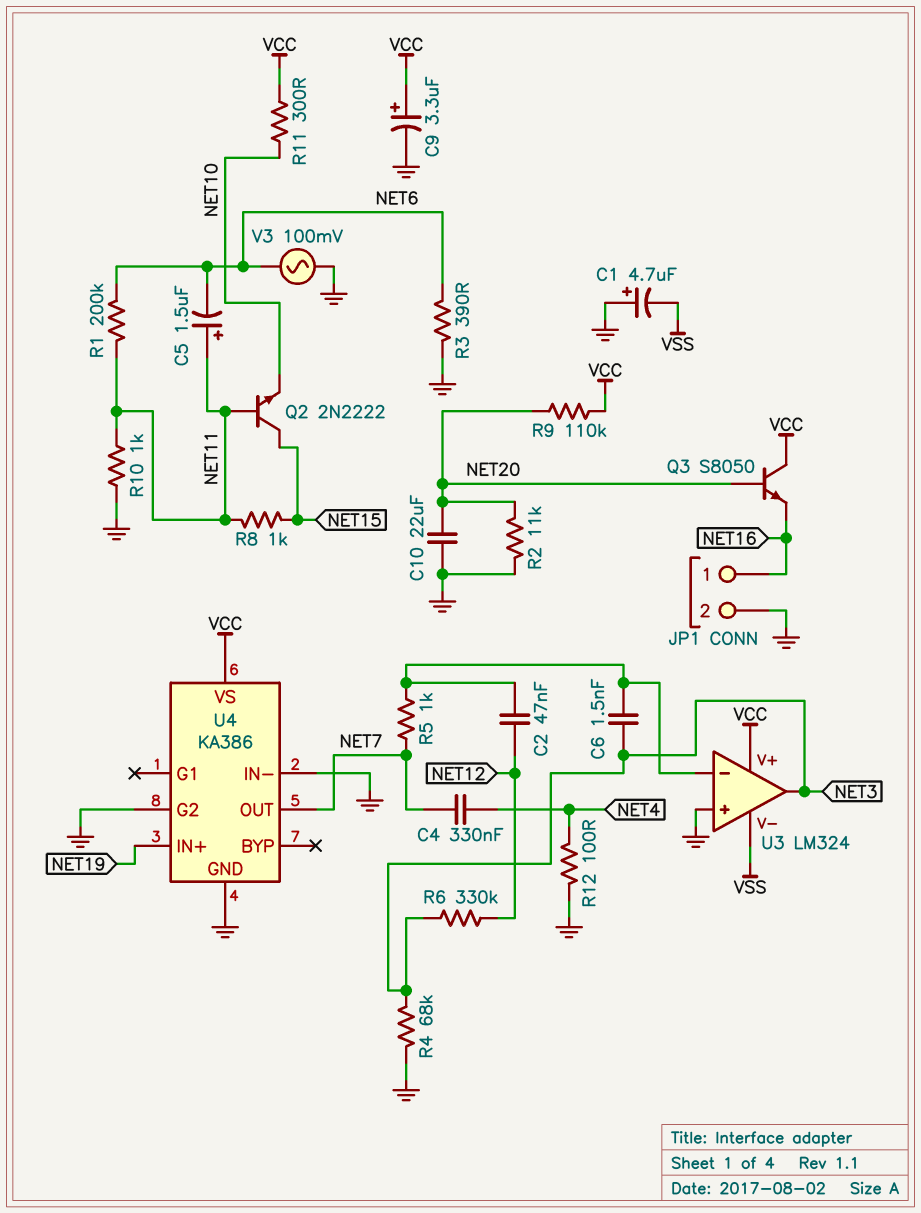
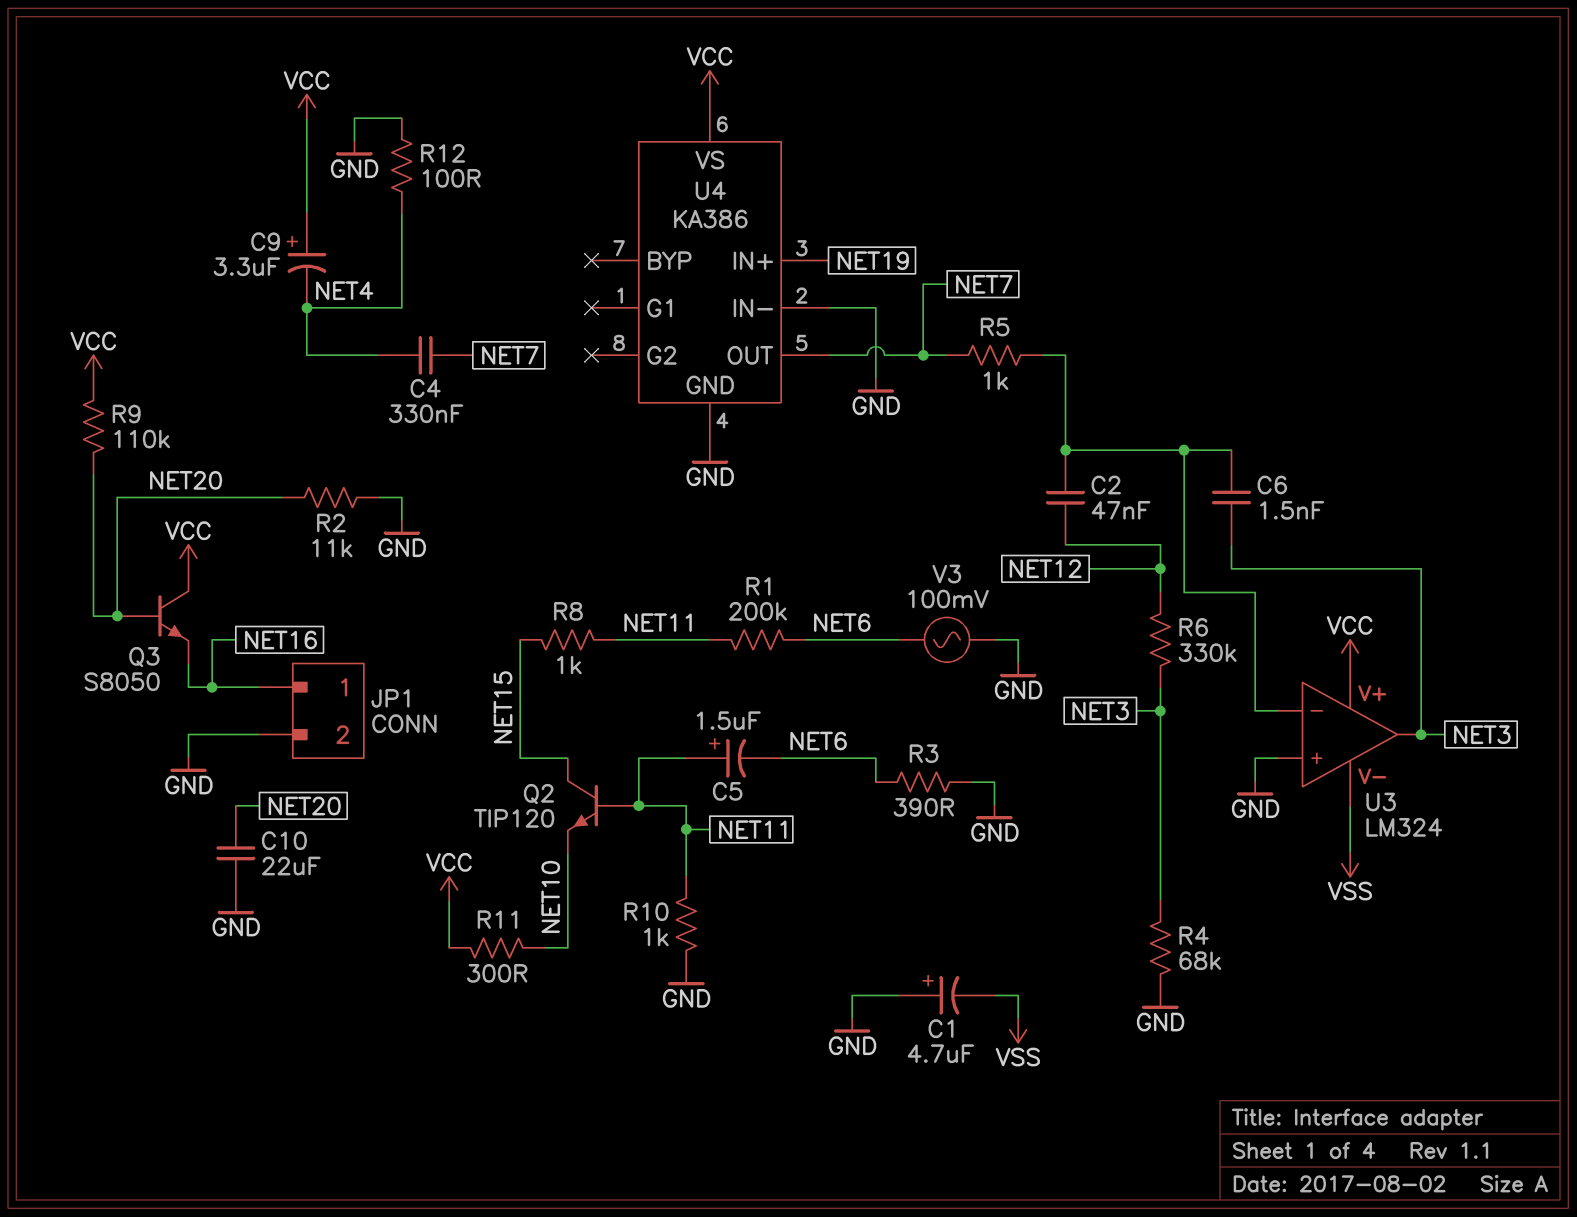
C9: 3.3uF (plus VCC, minus GND) -> 3.3uF (plus VCC, minus NET4)
Q2: NPN 2N2222 (B NET11, C NET15, E NET10) -> NPN TIP120 (B NET11, C NET15, E NET10)
U4 pin G2: GND -> none

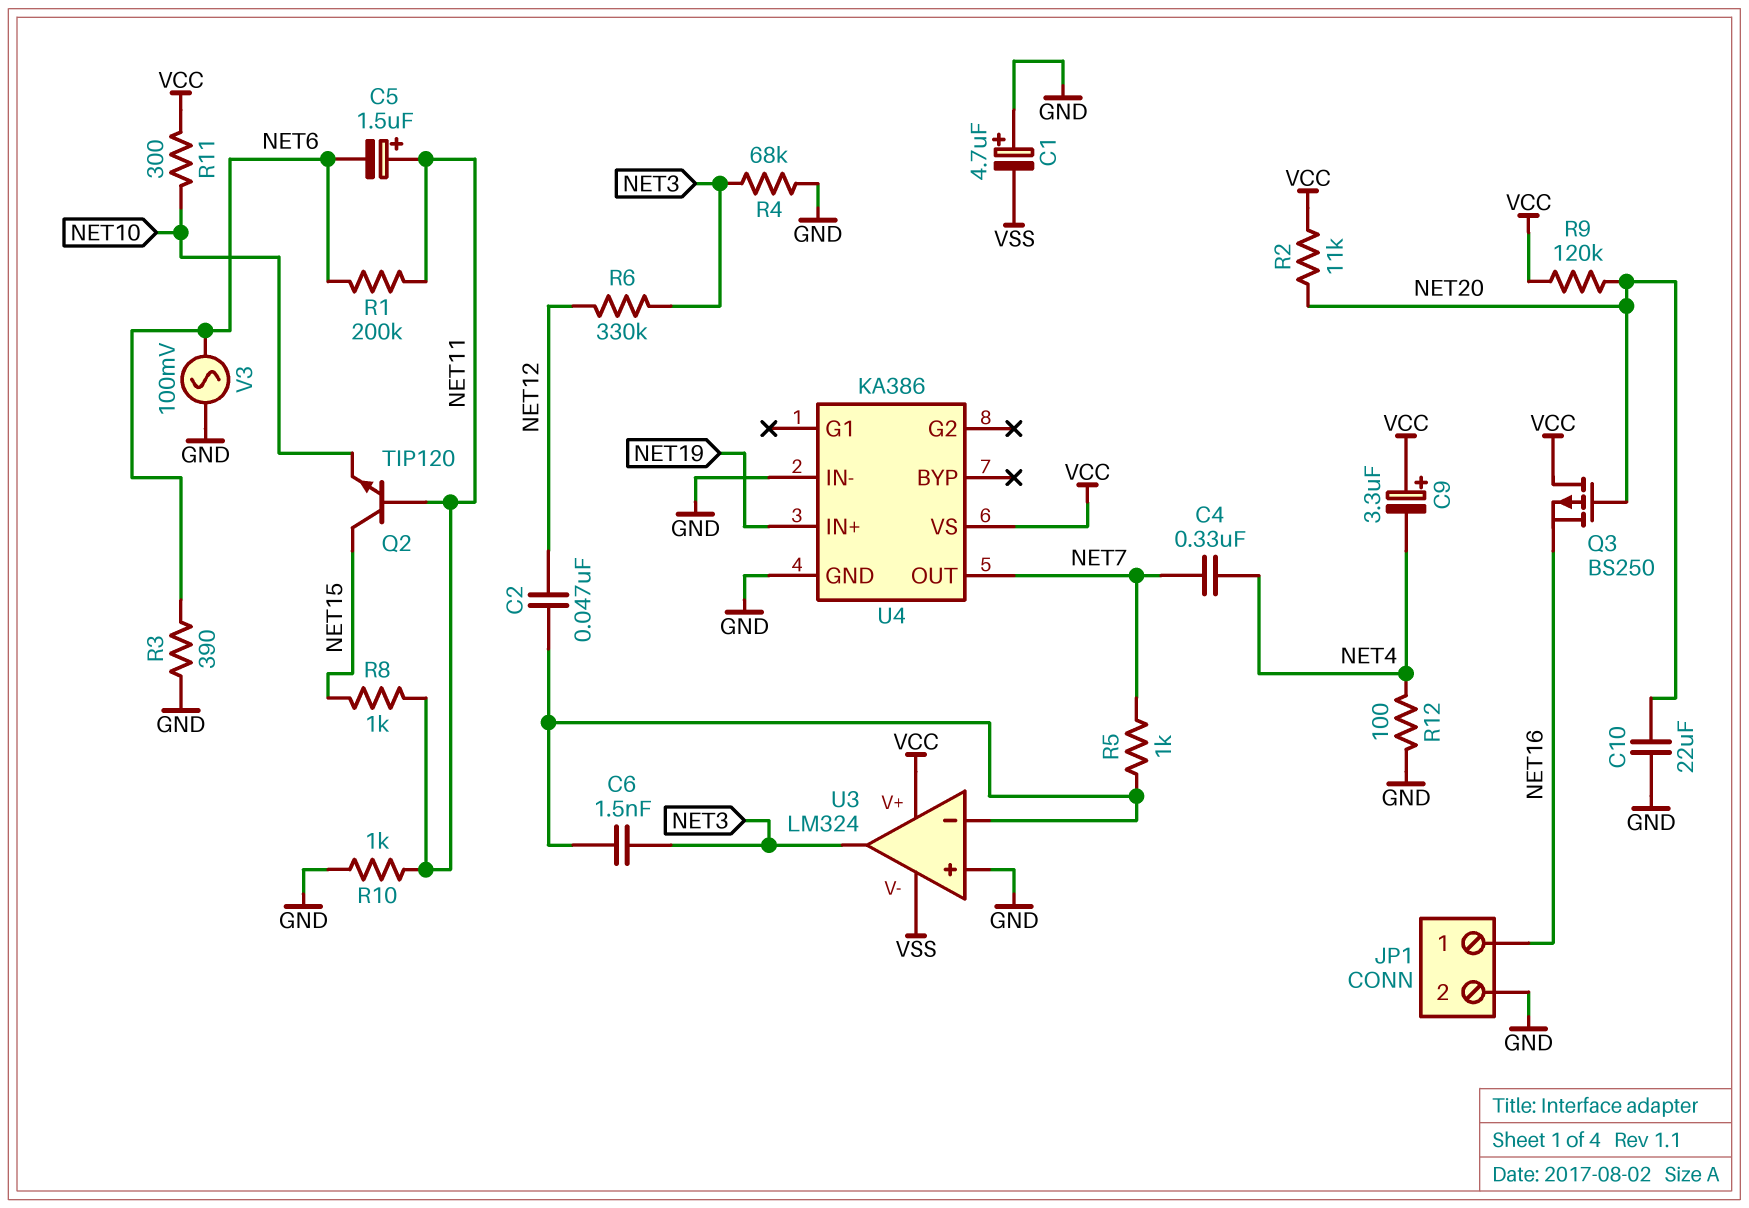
Q3: NPN S8050 (B NET20, C VCC, E NET16) -> PMOS BS250 (G NET20, D VCC, S NET16)
R2: 11k (GND, NET20) -> 11k (NET20, VCC)
R9: 110k (NET20, VCC) -> 120k (NET20, VCC)

